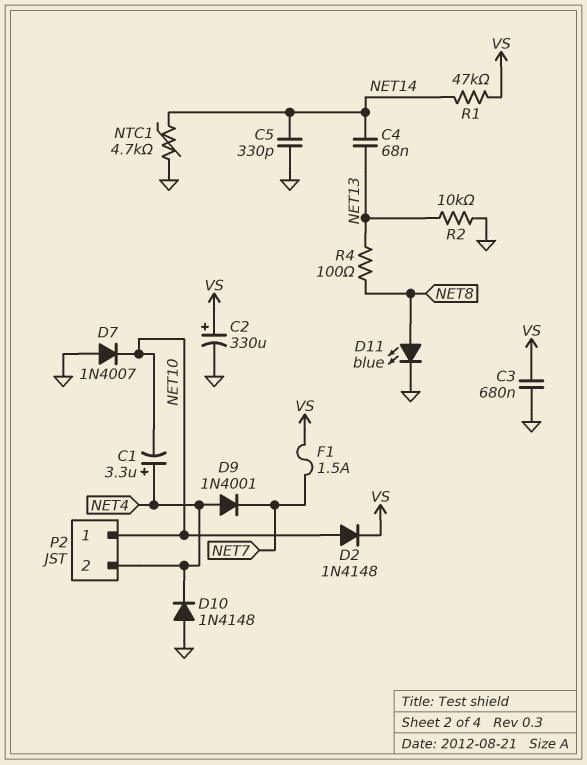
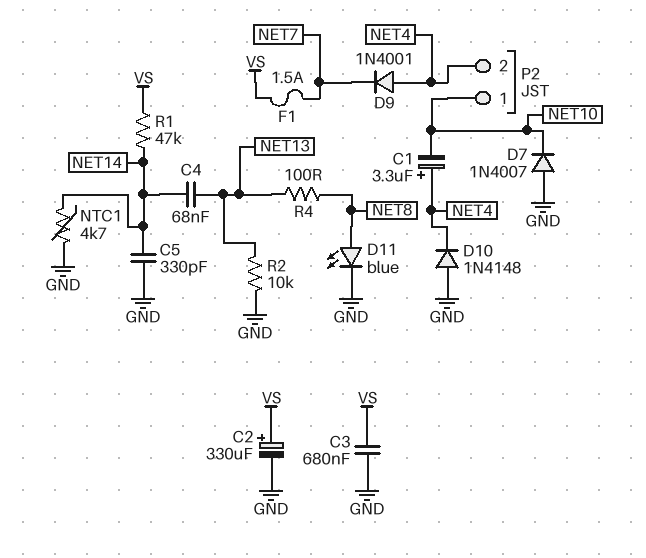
D2: diode 1N4148 (A NET10, K VS) -> none

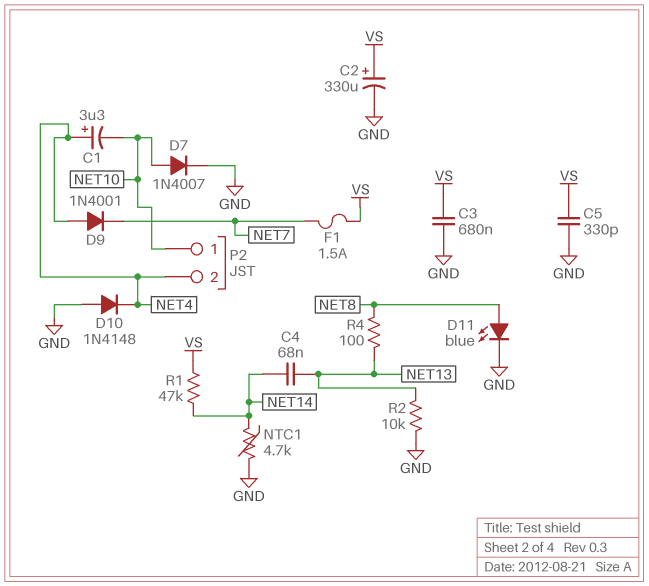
C5: 330pF (GND, NET14) -> 330pF (GND, VS)
D7: diode 1N4007 (A GND, K NET10) -> diode 1N4007 (A NET10, K GND)

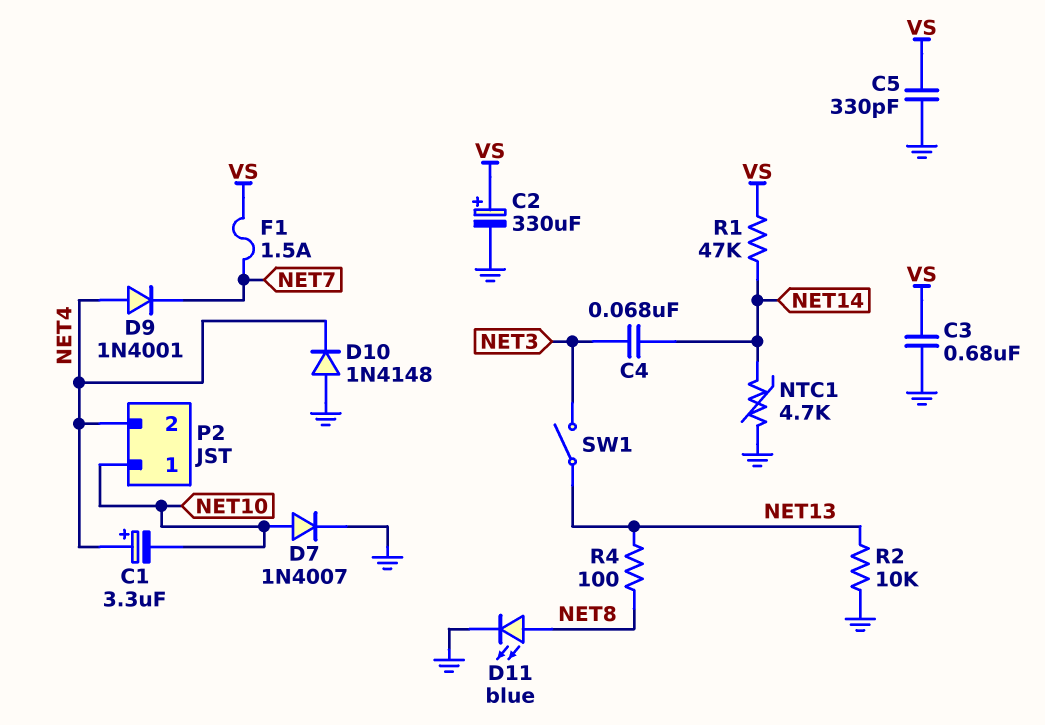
C4: 68nF (NET13, NET14) -> 68nF (NET3, NET14)
SW1: none -> switch (NET3, NET13)

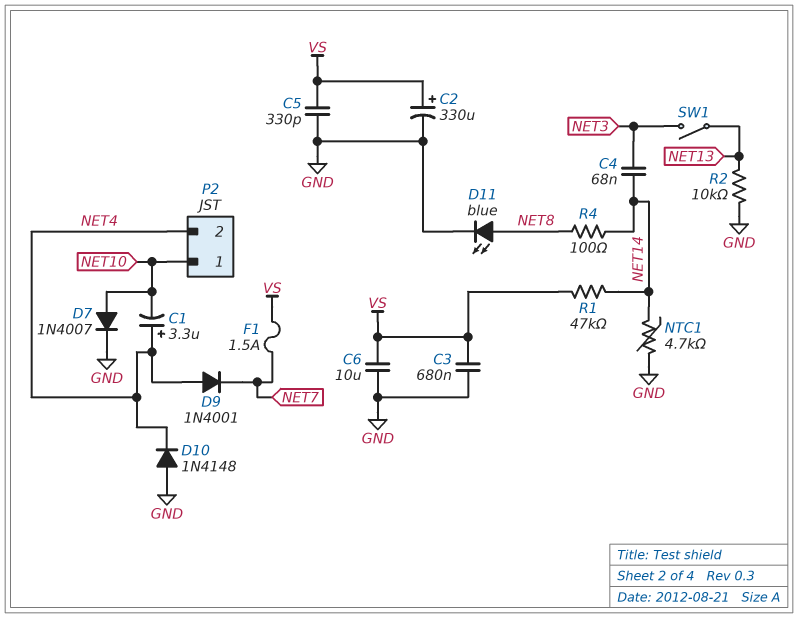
C6: none -> 10uF (GND, VS)
R4: 100 (NET8, NET13) -> 100 (NET8, NET14)

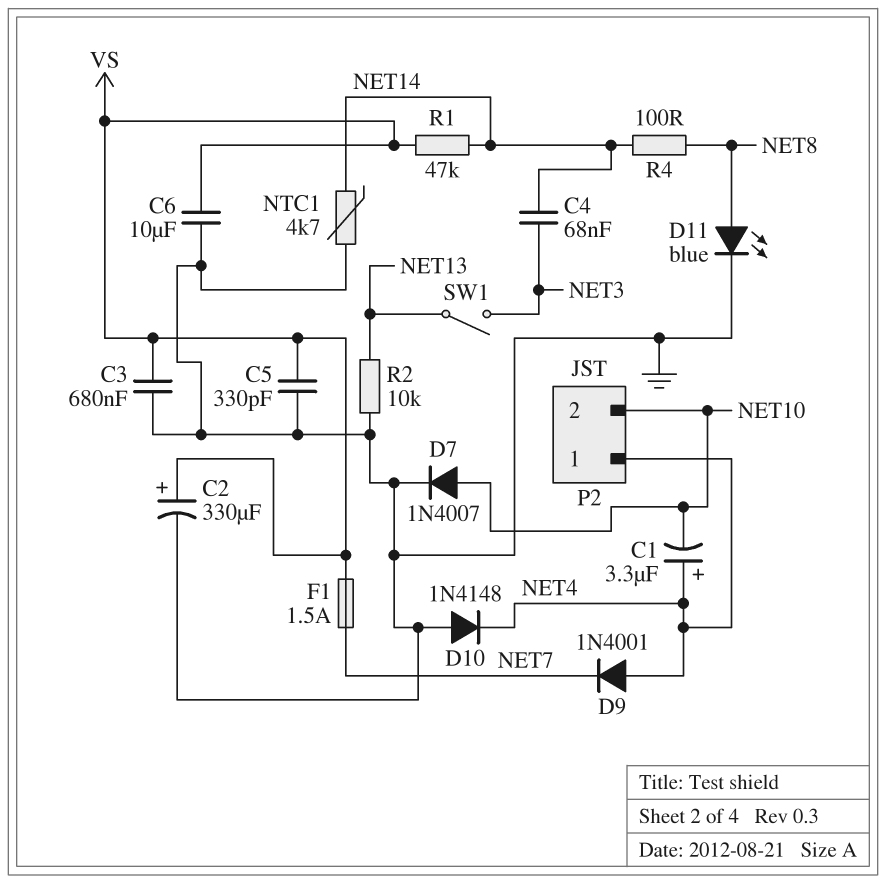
P2 pin 1: NET10 -> NET4
P2 pin 2: NET4 -> NET10

